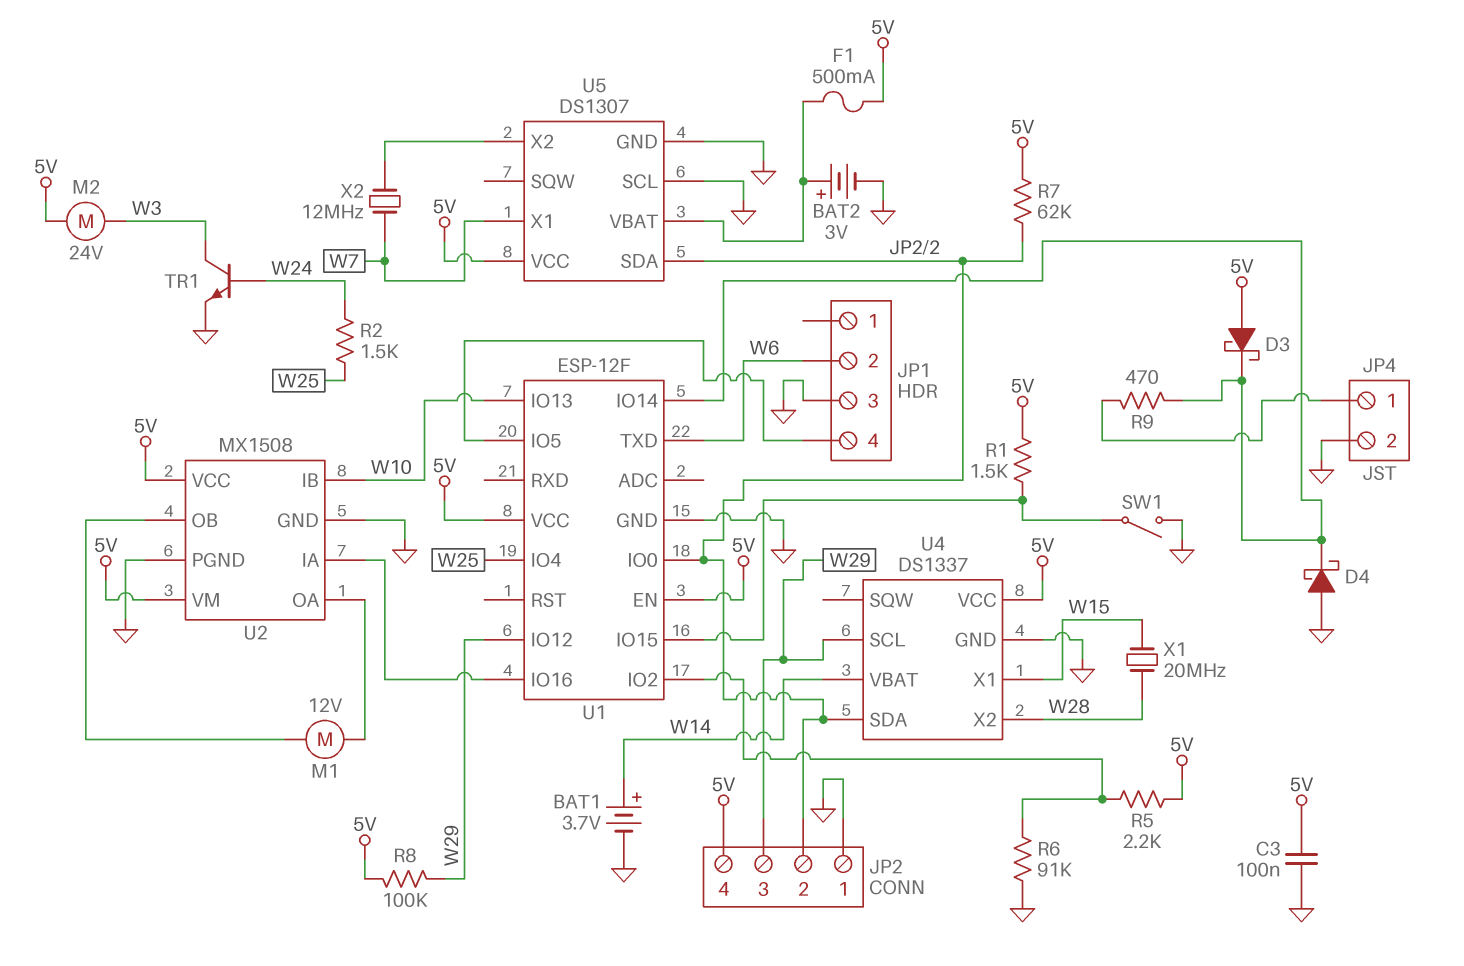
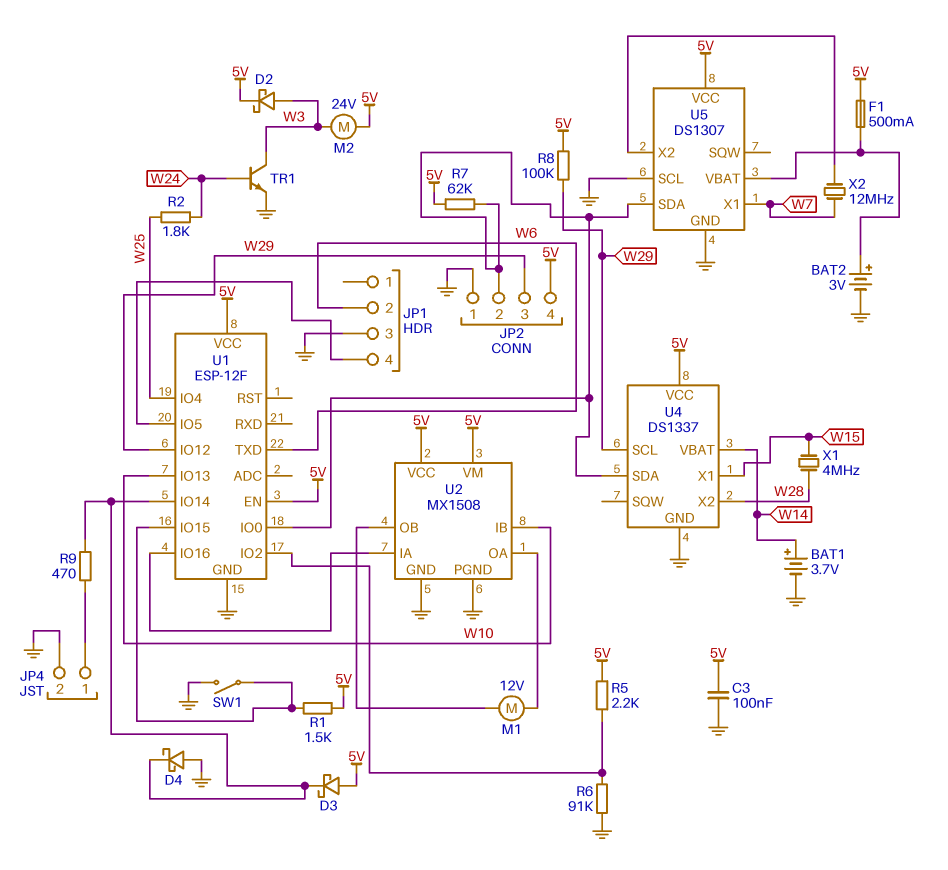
D2: none -> schottky (A W3, K 5V)
R2: 1.5k (W24, W25) -> 1.8k (W24, W25)
X1: 20MHz (W15, W28) -> 4MHz (W15, W28)

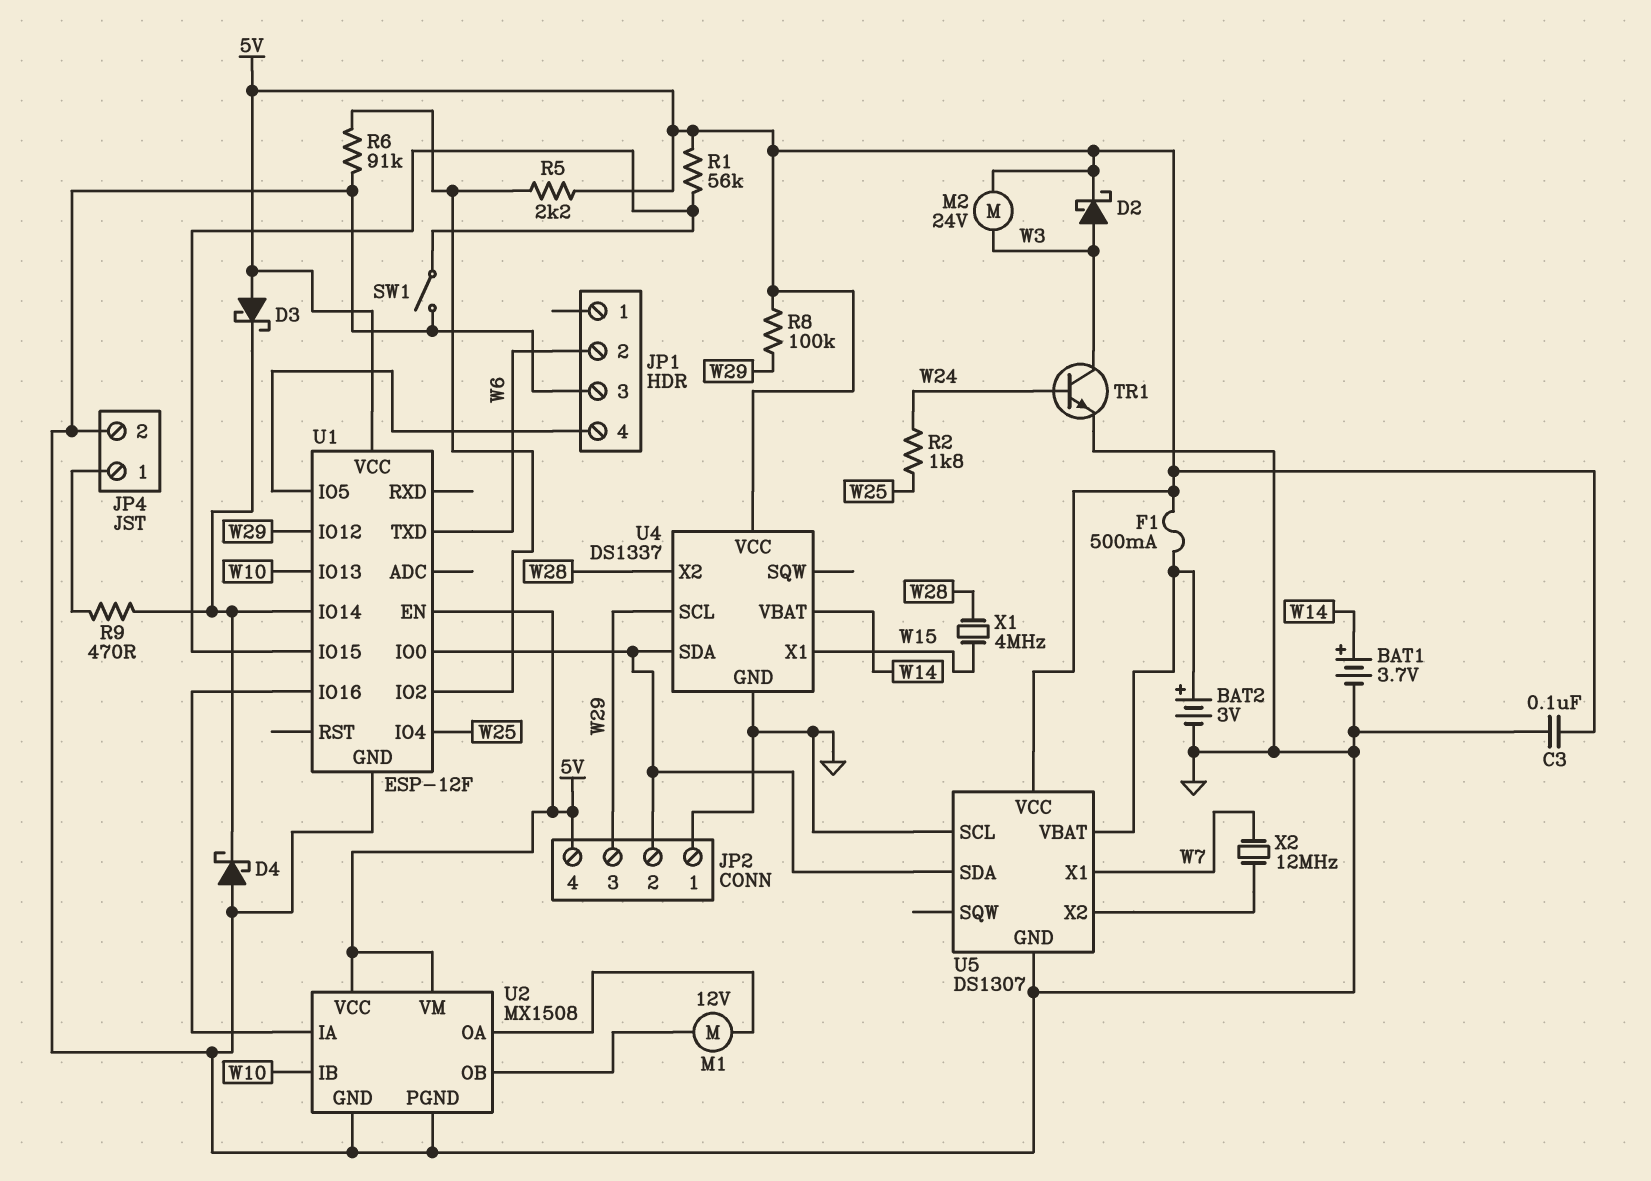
R1: 1.5k (5V, U1/IO15) -> 56k (5V, U1/IO15)
R7: 62k (5V, JP2/2) -> none

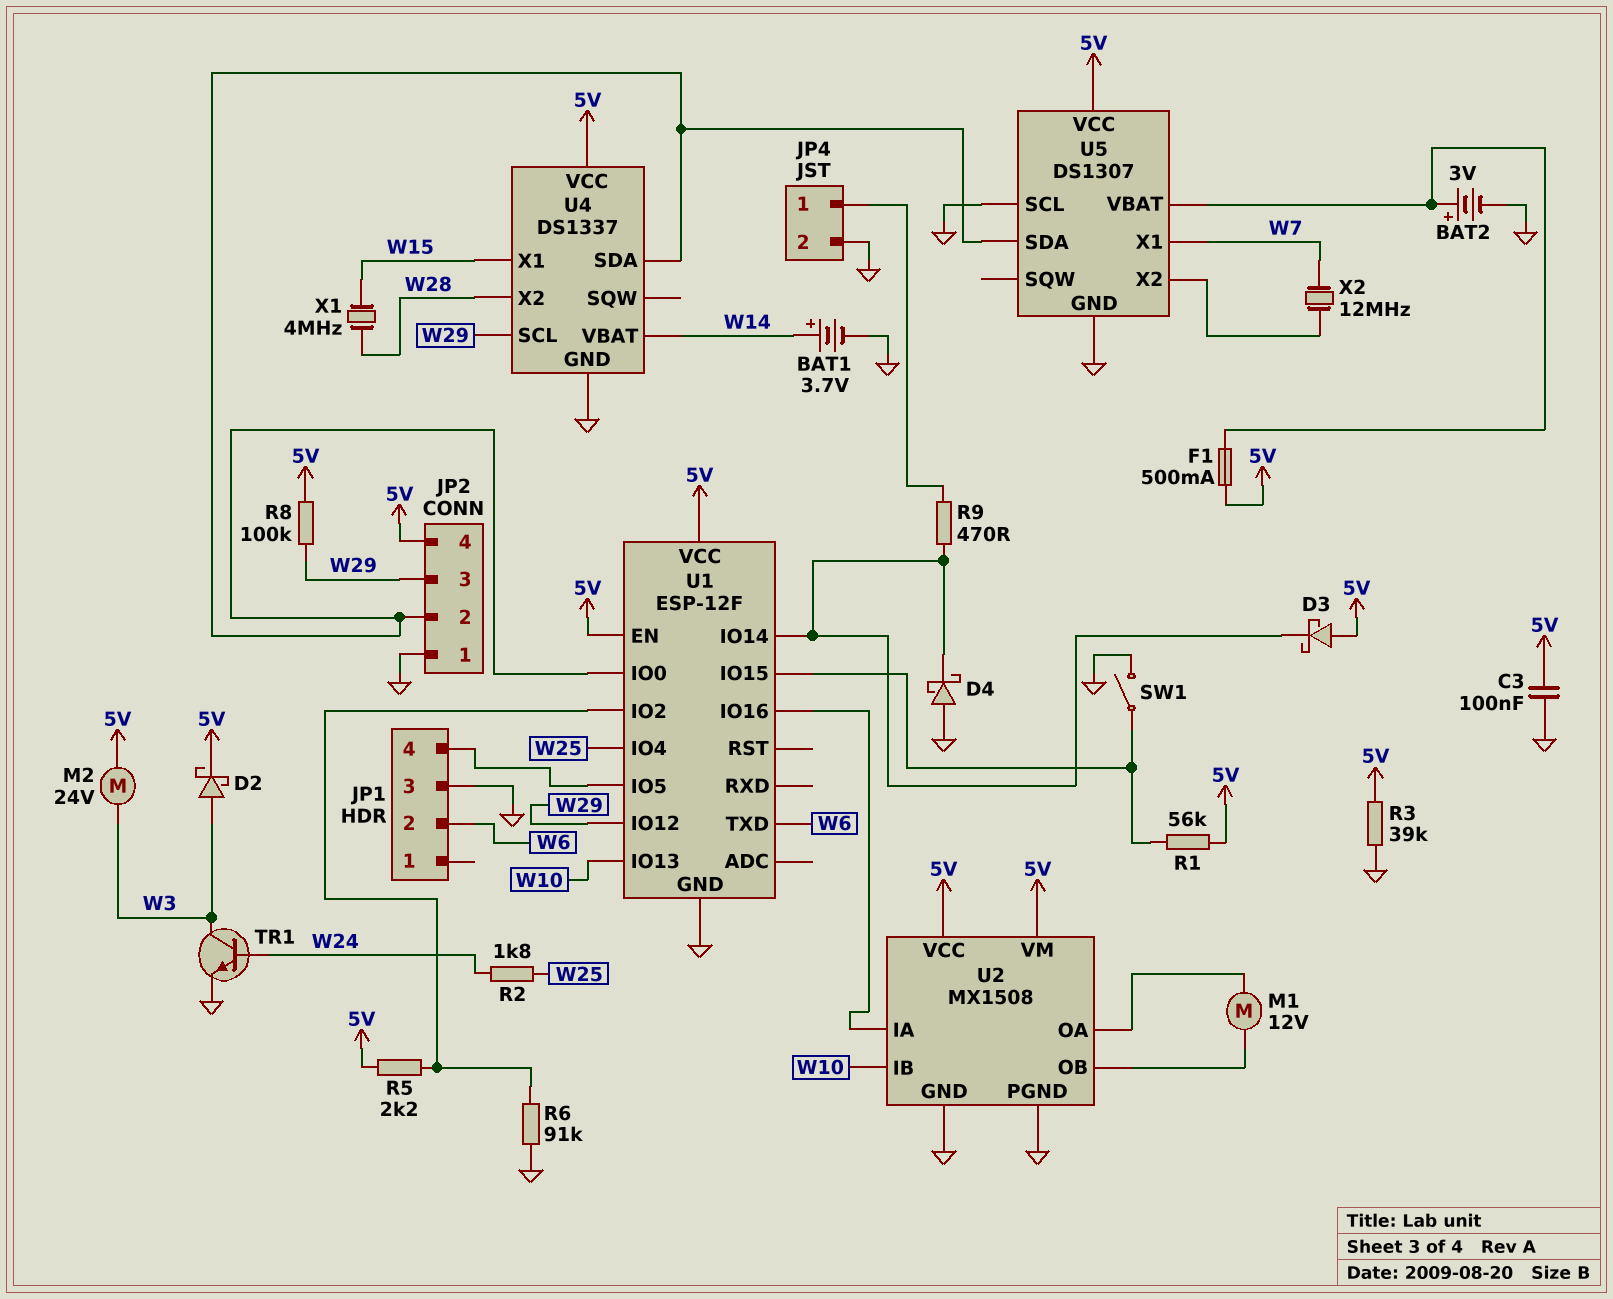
R3: none -> 39k (5V, GND)

